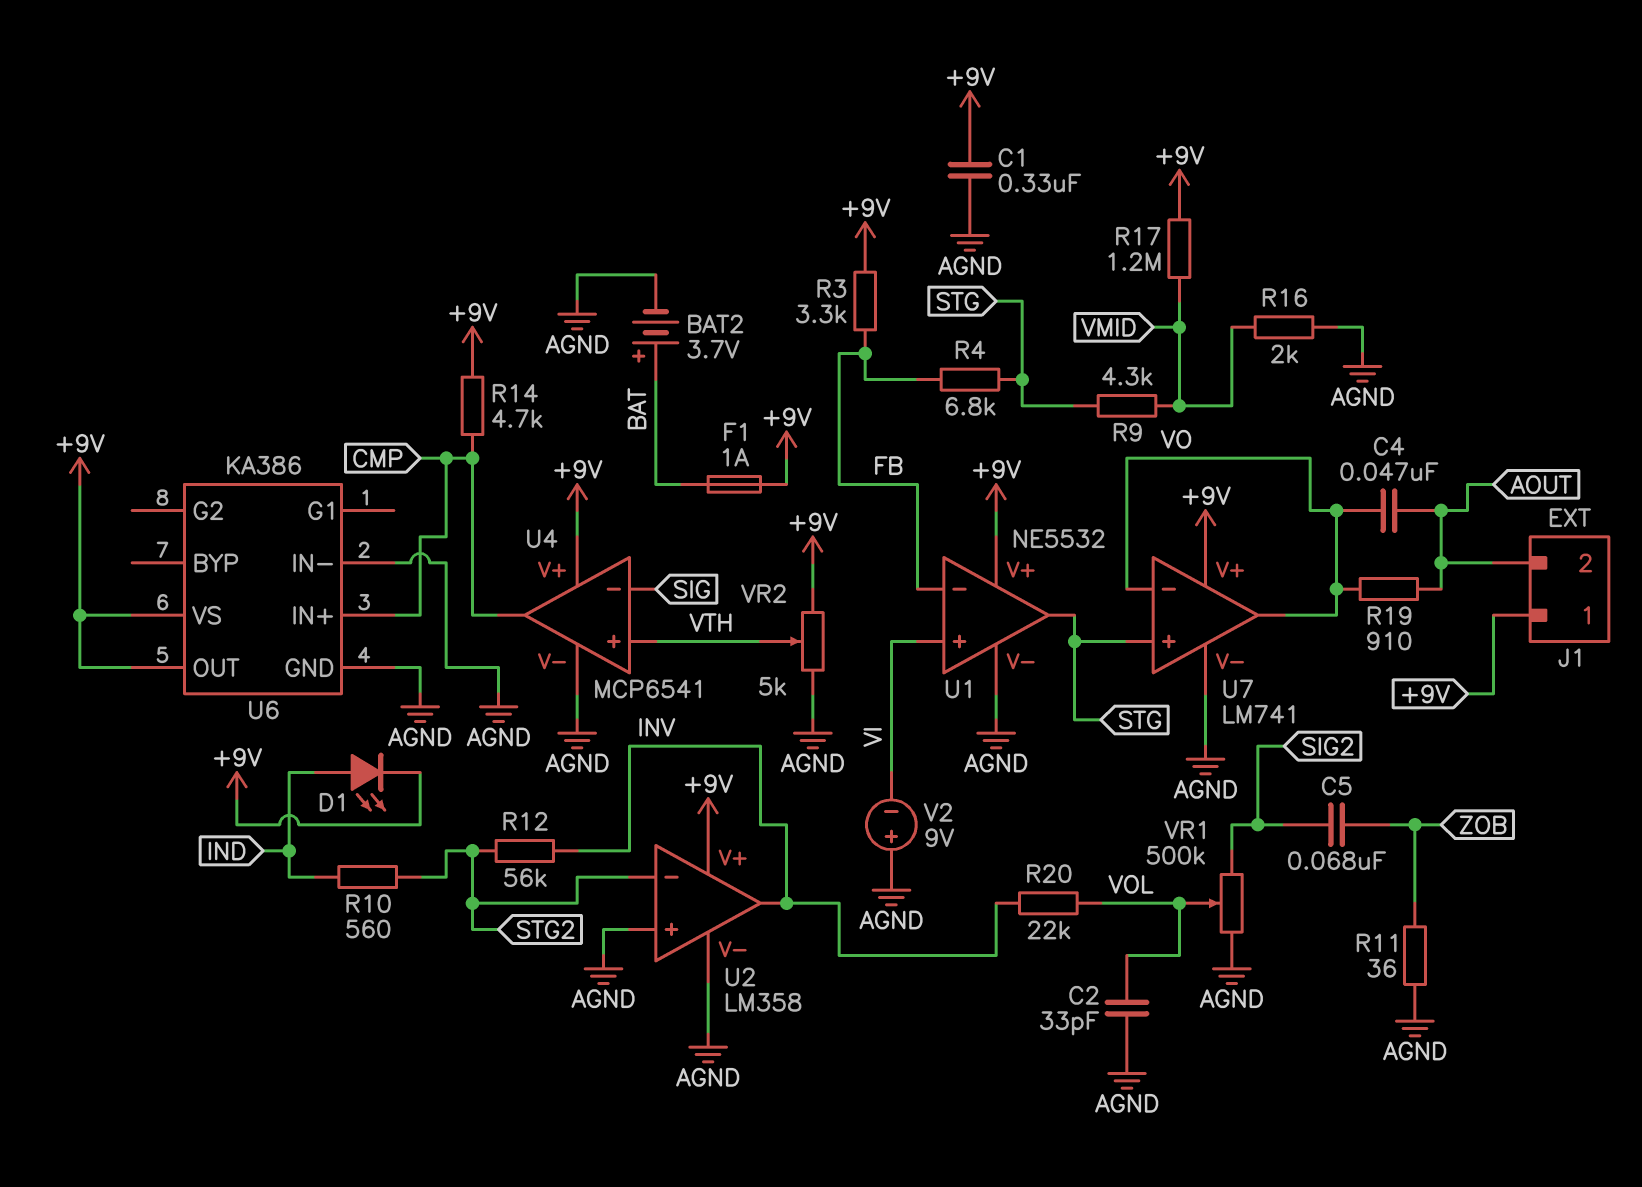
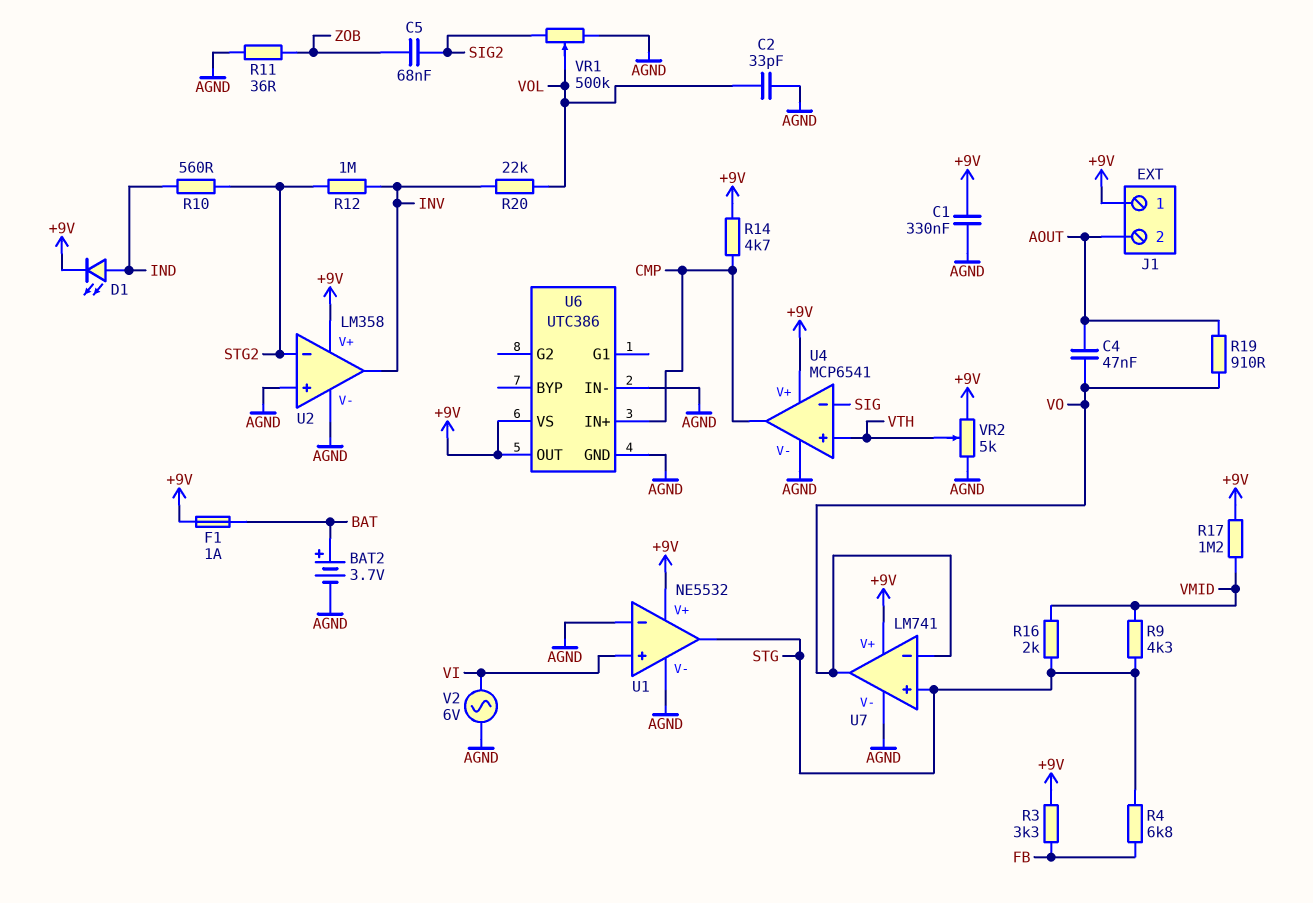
R12: 56k (INV, STG2) -> 1M (INV, STG2)
R16: 2k (AGND, VMID) -> 2k (STG, VMID)
U1 pin in-: FB -> AGND
U6: KA386 -> UTC386
V2: 9V (plus AGND, minus VI) -> AC 6V (AGND, VI)

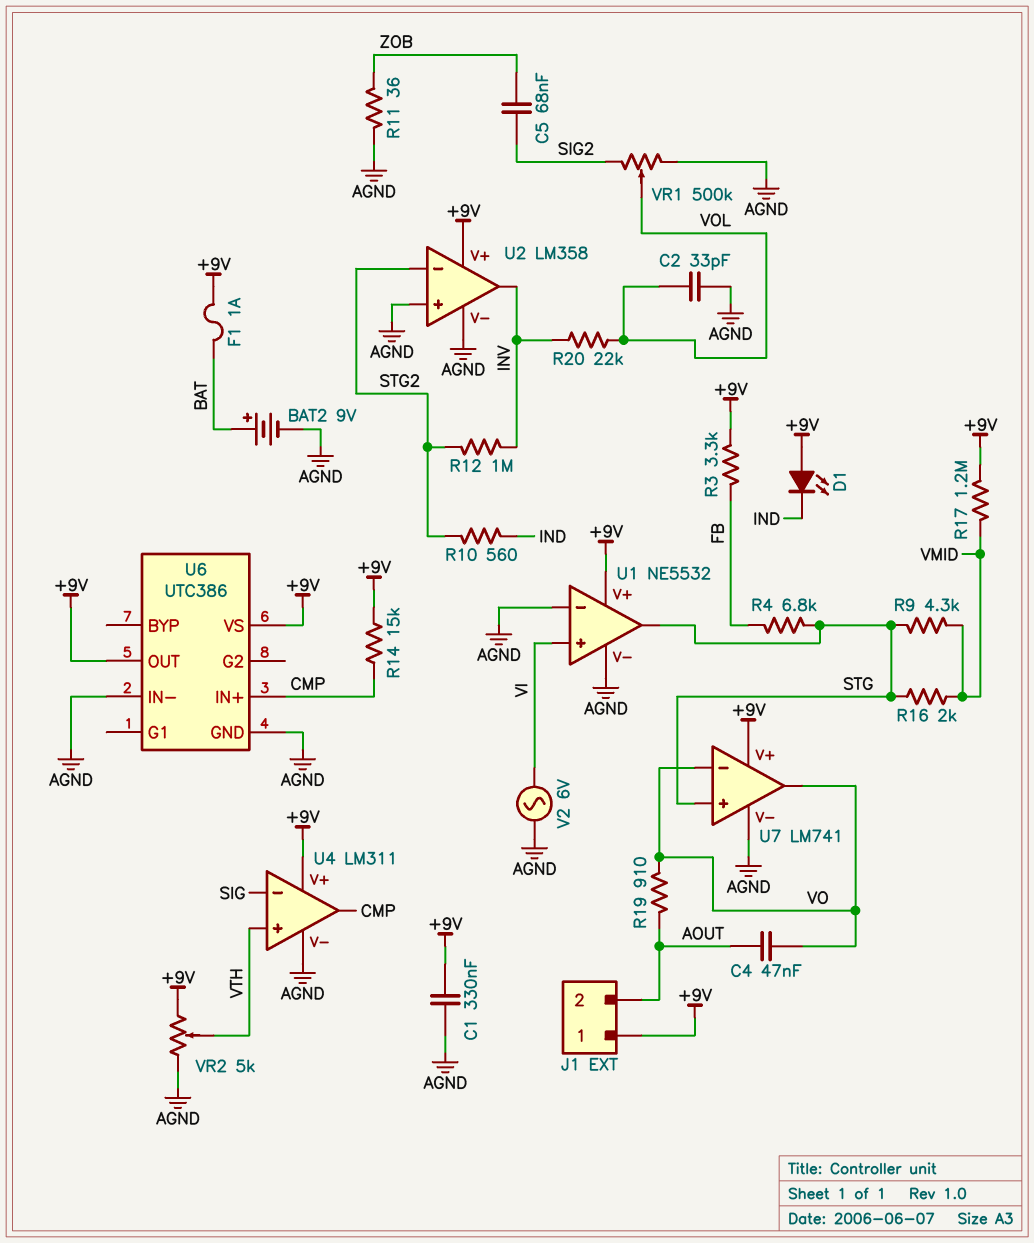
BAT2: 3.7V (plus BAT, minus AGND) -> 9V (plus BAT, minus AGND)
D1: LED (A IND, K +9V) -> LED (A +9V, K IND)
R14: 4.7k (+9V, CMP) -> 15k (+9V, CMP)
U4: MCP6541 -> LM311

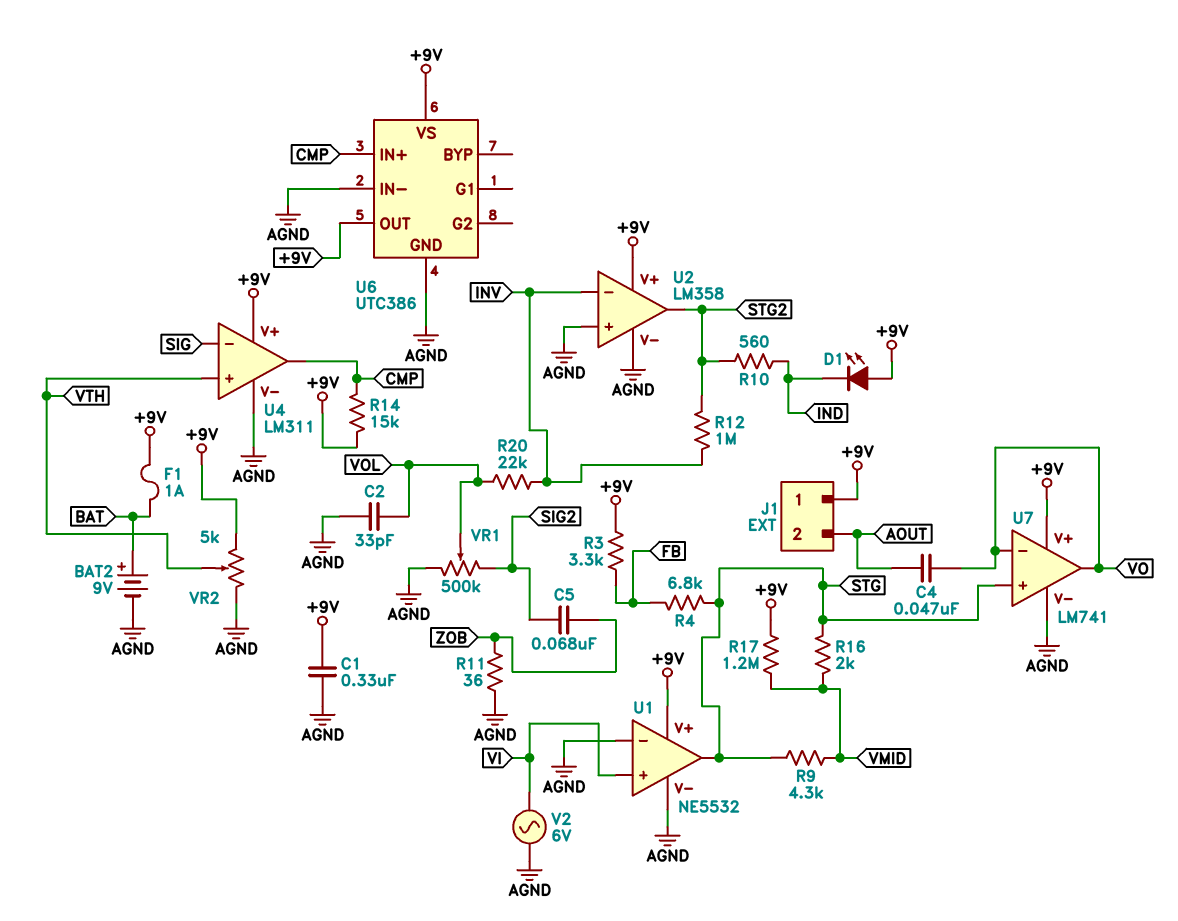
R19: 910 (AOUT, VO) -> none
U2 pin in-: STG2 -> INV
U2 pin out: INV -> STG2

